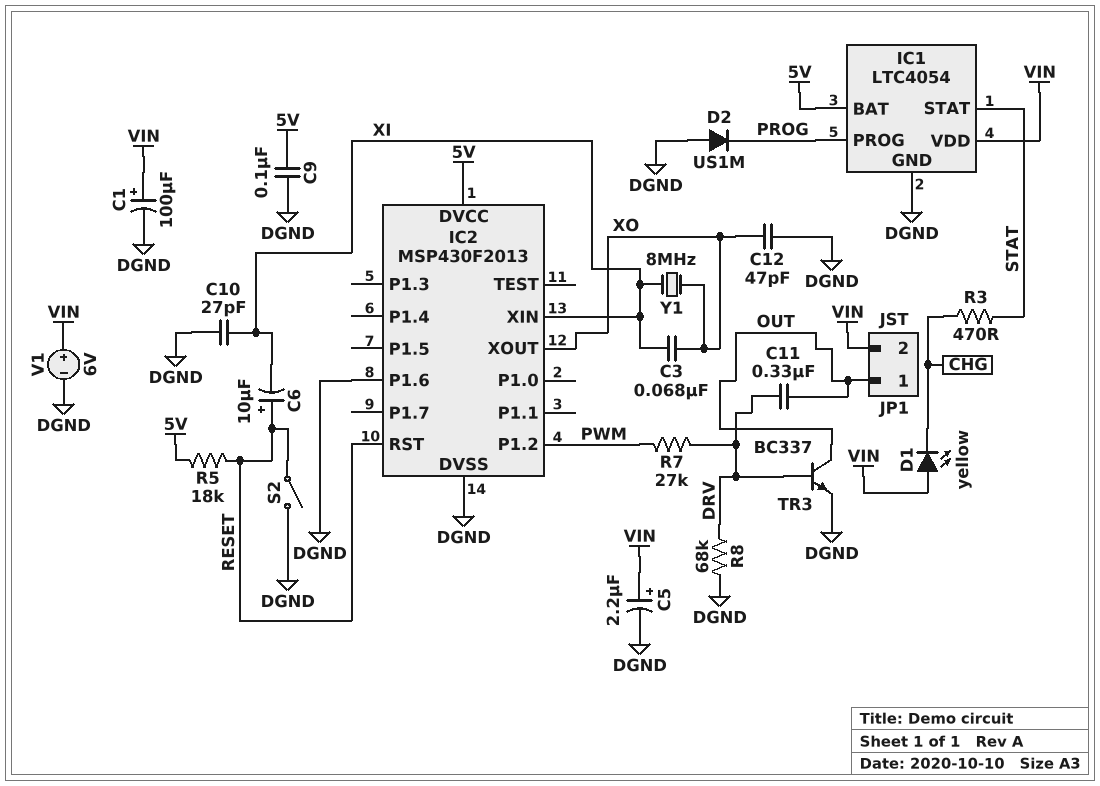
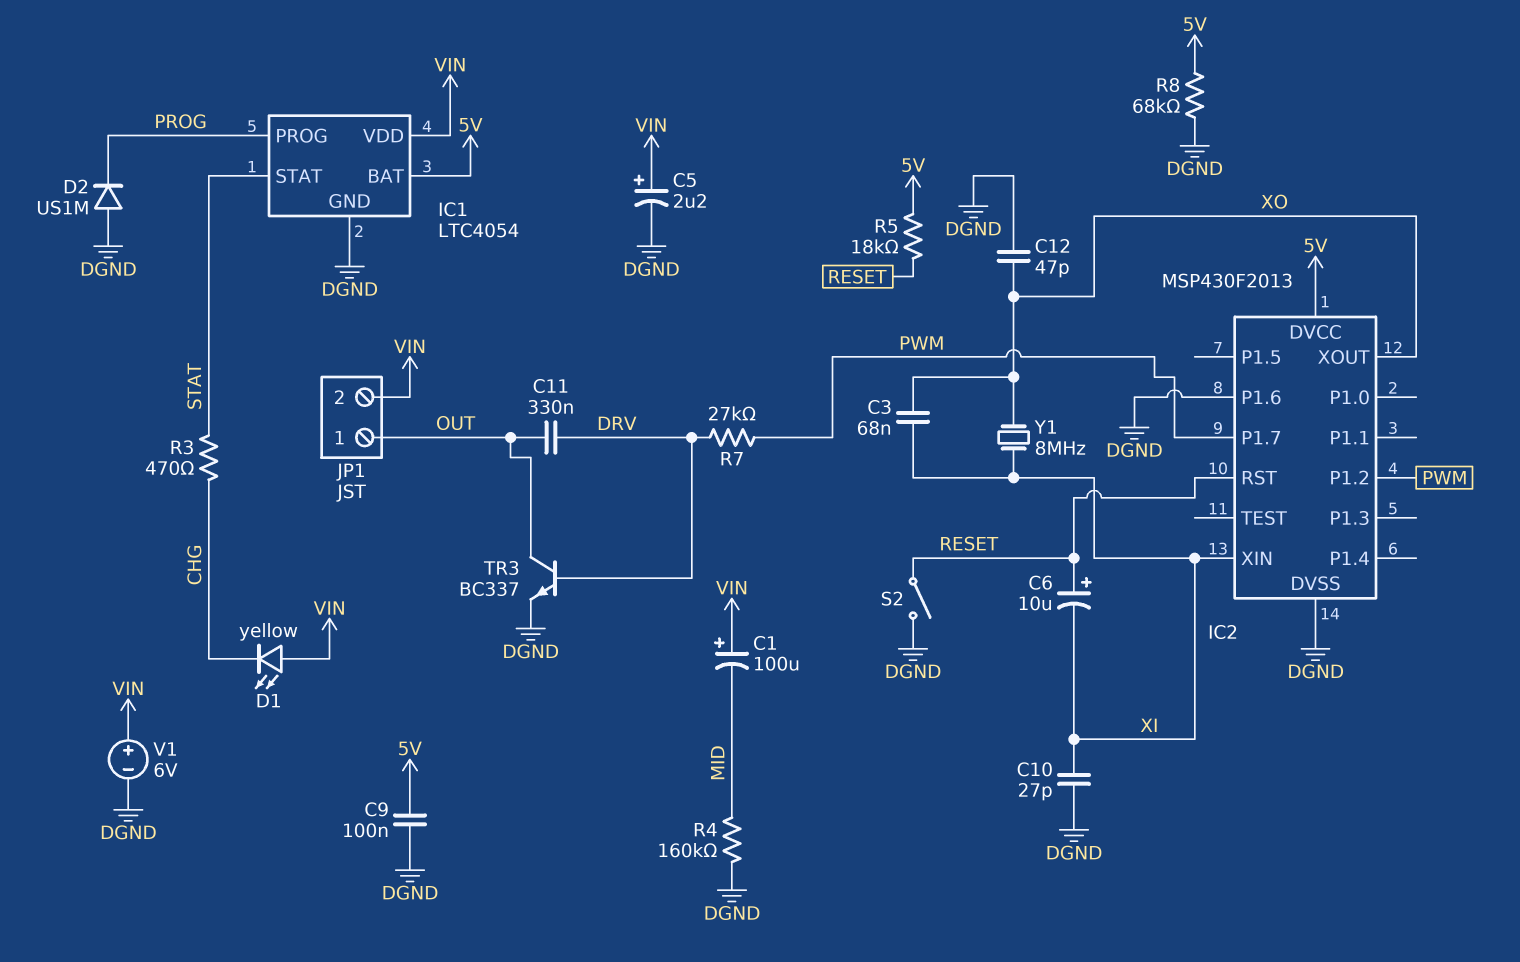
C1: 100uF (plus VIN, minus DGND) -> 100uF (plus VIN, minus MID)
IC2 pin P1.7: none -> PWM
R4: none -> 160k (DGND, MID)
R8: 68k (DGND, DRV) -> 68k (5V, DGND)

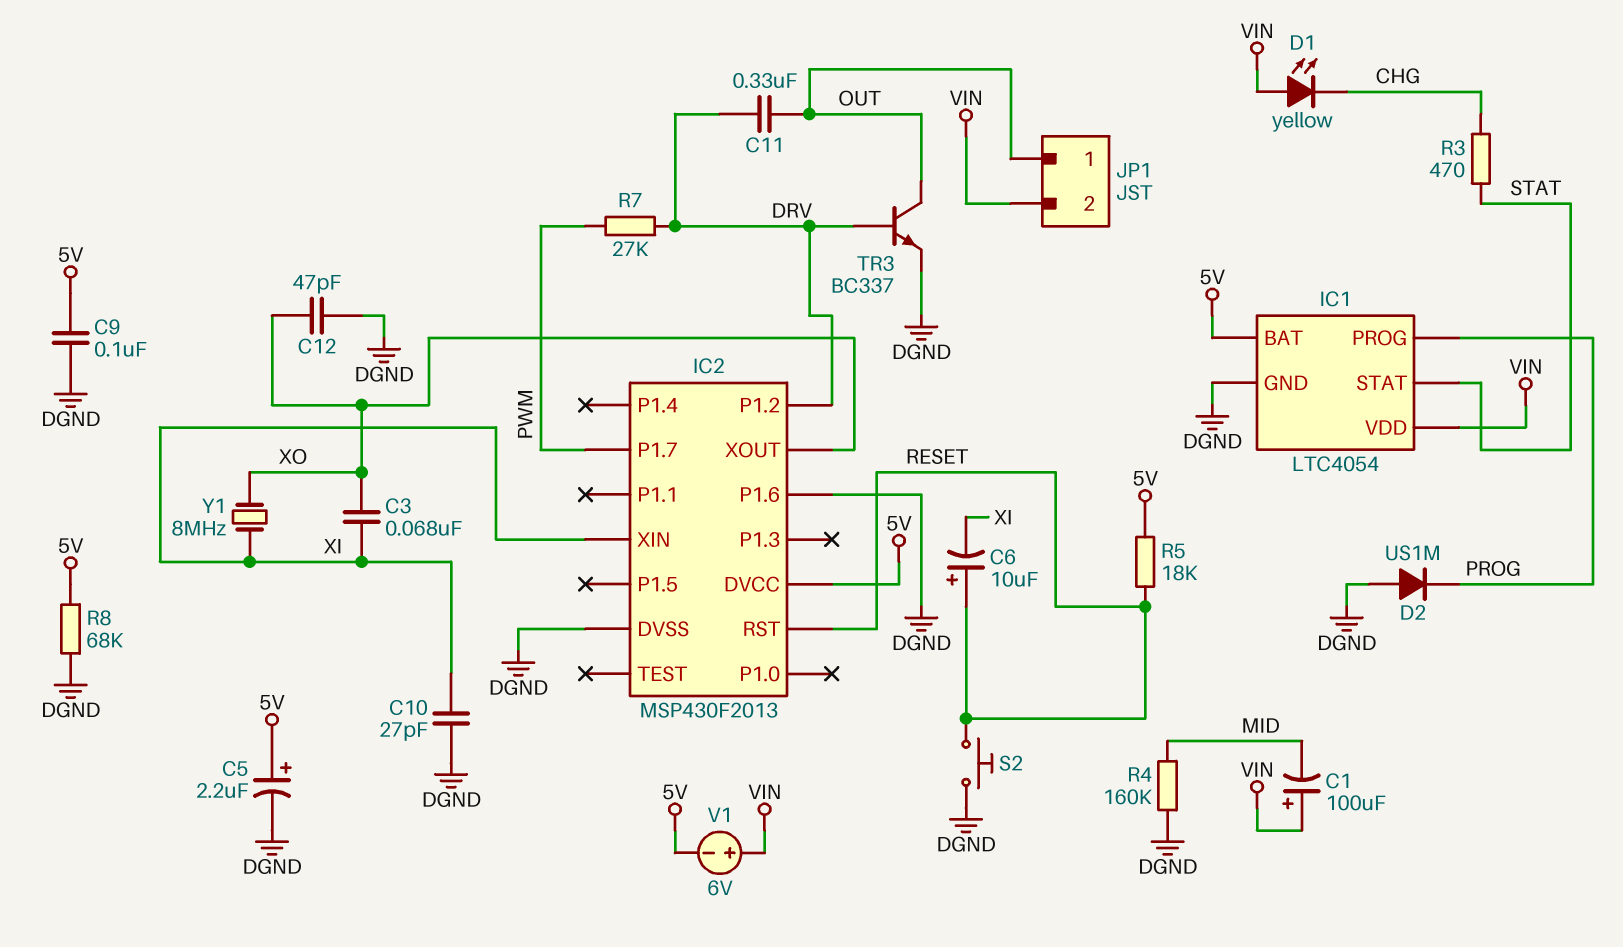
C5: 2.2uF (plus VIN, minus DGND) -> 2.2uF (plus 5V, minus DGND)
IC2 pin P1.2: PWM -> DRV
S2: switch (DGND, RESET) -> button (DGND, RESET)
V1: 6V (plus VIN, minus DGND) -> 6V (plus VIN, minus 5V)

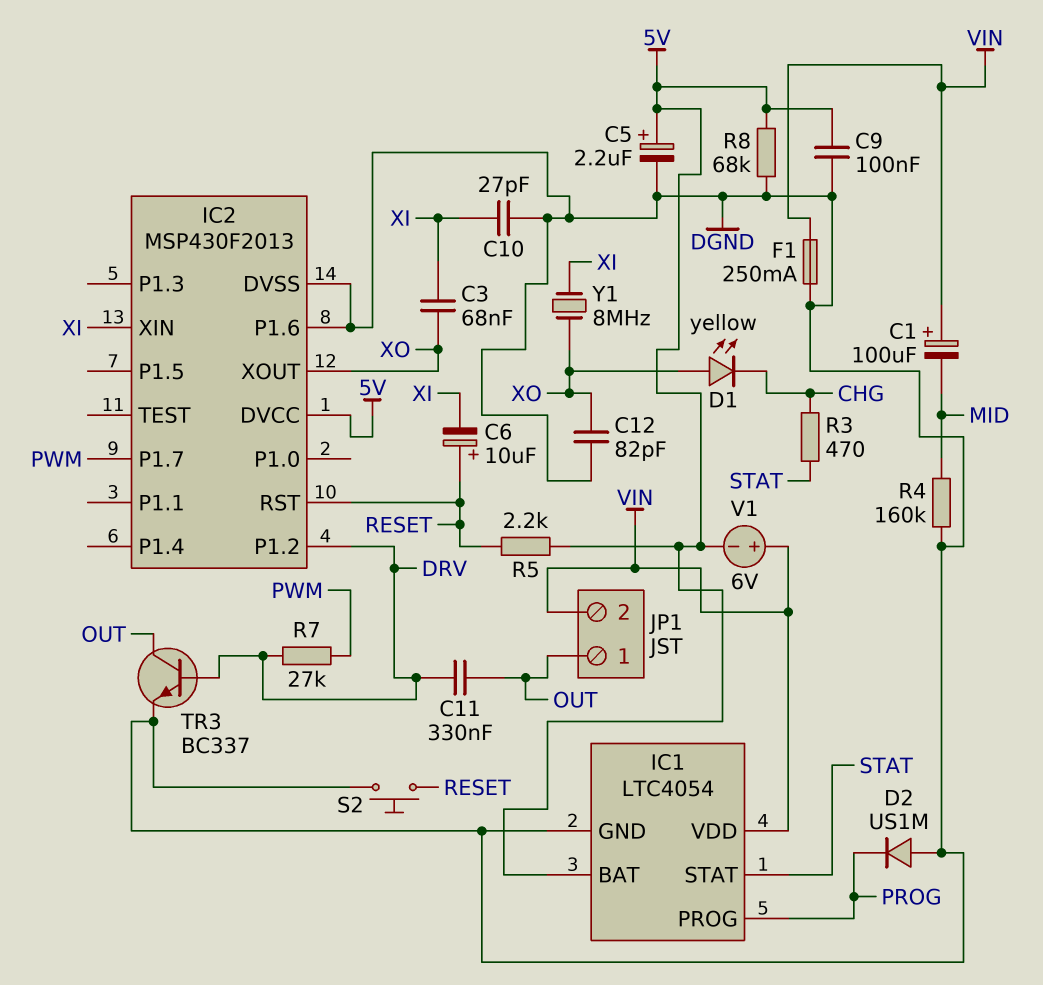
C12: 47pF (DGND, XO) -> 82pF (DGND, XO)
D1: LED yellow (A VIN, K CHG) -> LED yellow (A XO, K CHG)
F1: none -> 250mA (DGND, VIN)
R5: 18k (5V, RESET) -> 2.2k (5V, RESET)

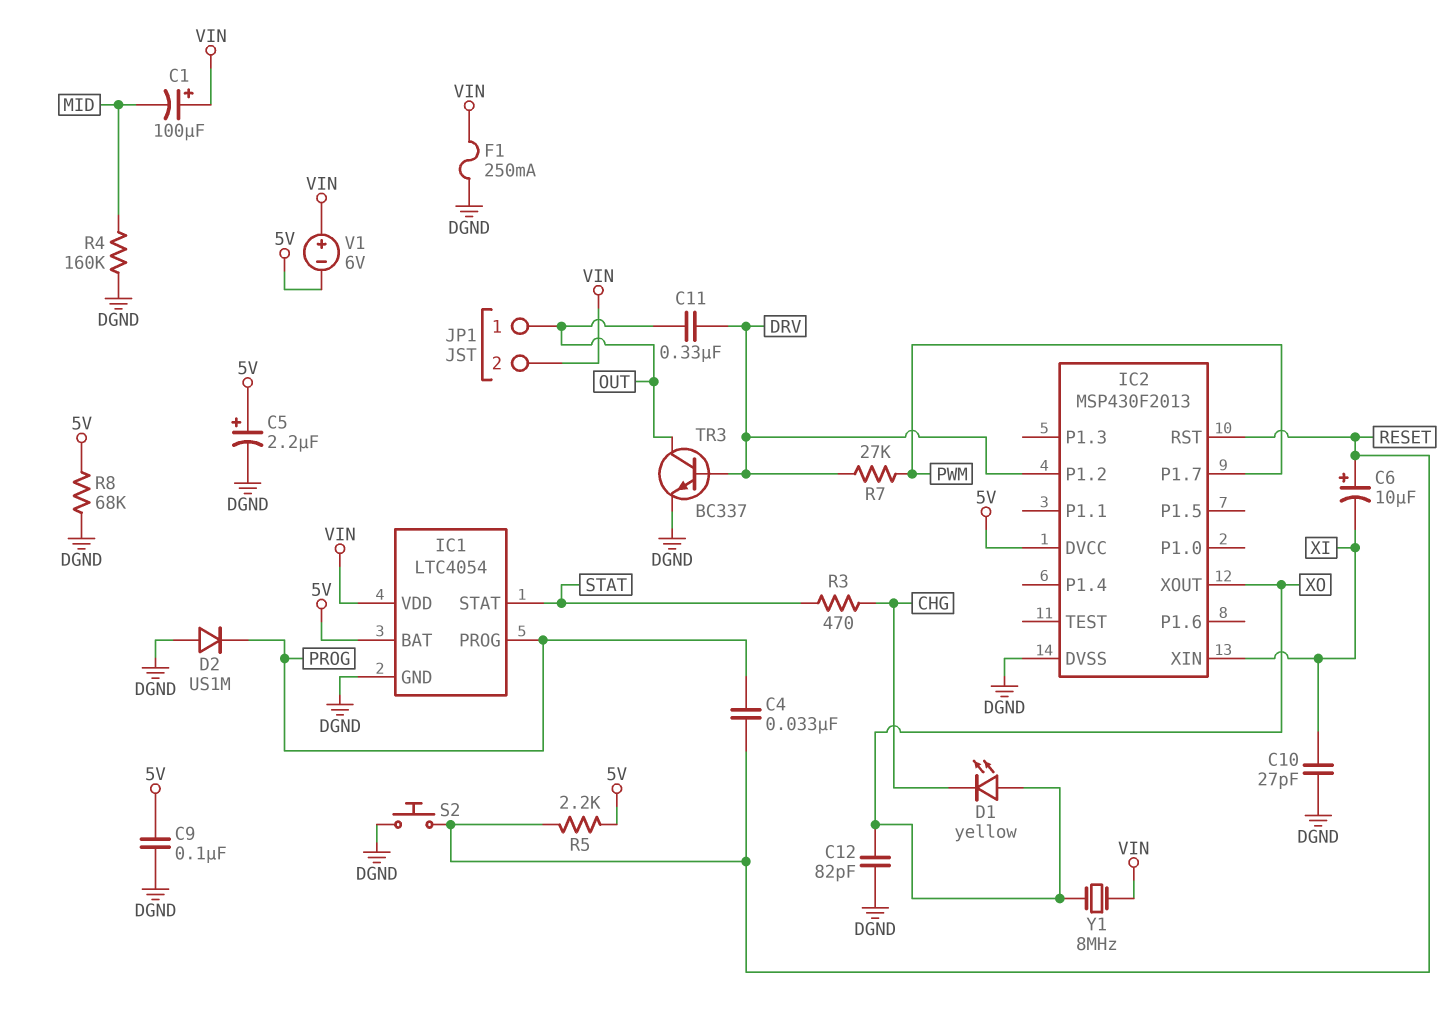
C3: 68nF (XI, XO) -> none
C4: none -> 33nF (PROG, RESET)
IC2 pin P1.6: DGND -> none
Y1: 8MHz (XI, XO) -> 8MHz (VIN, XO)

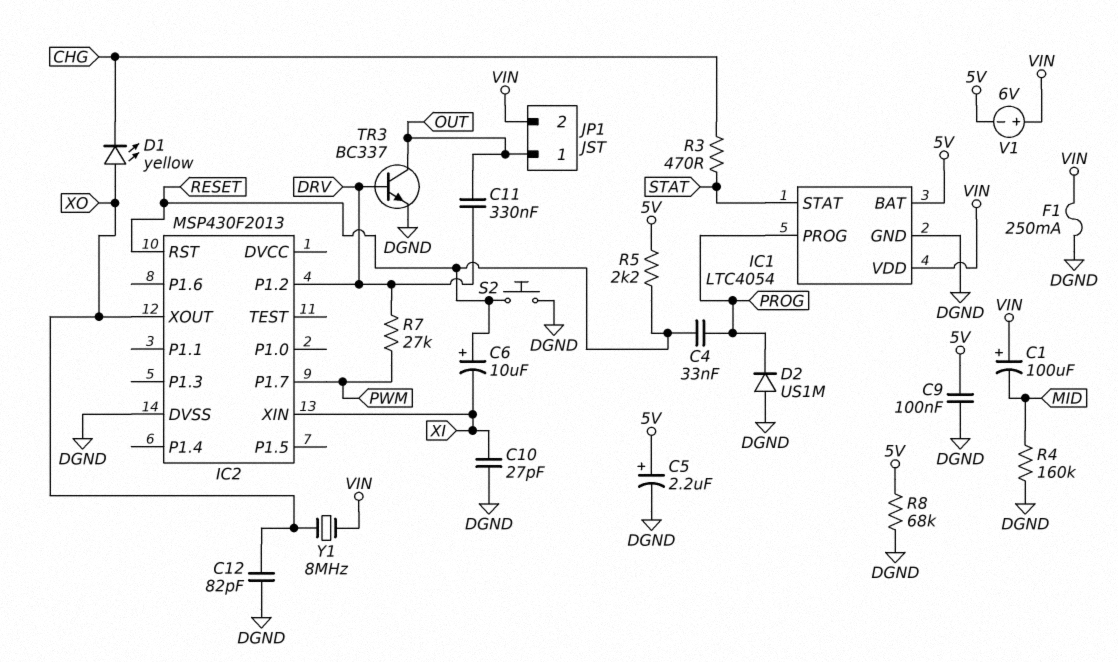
IC2 pin DVCC: 5V -> none

